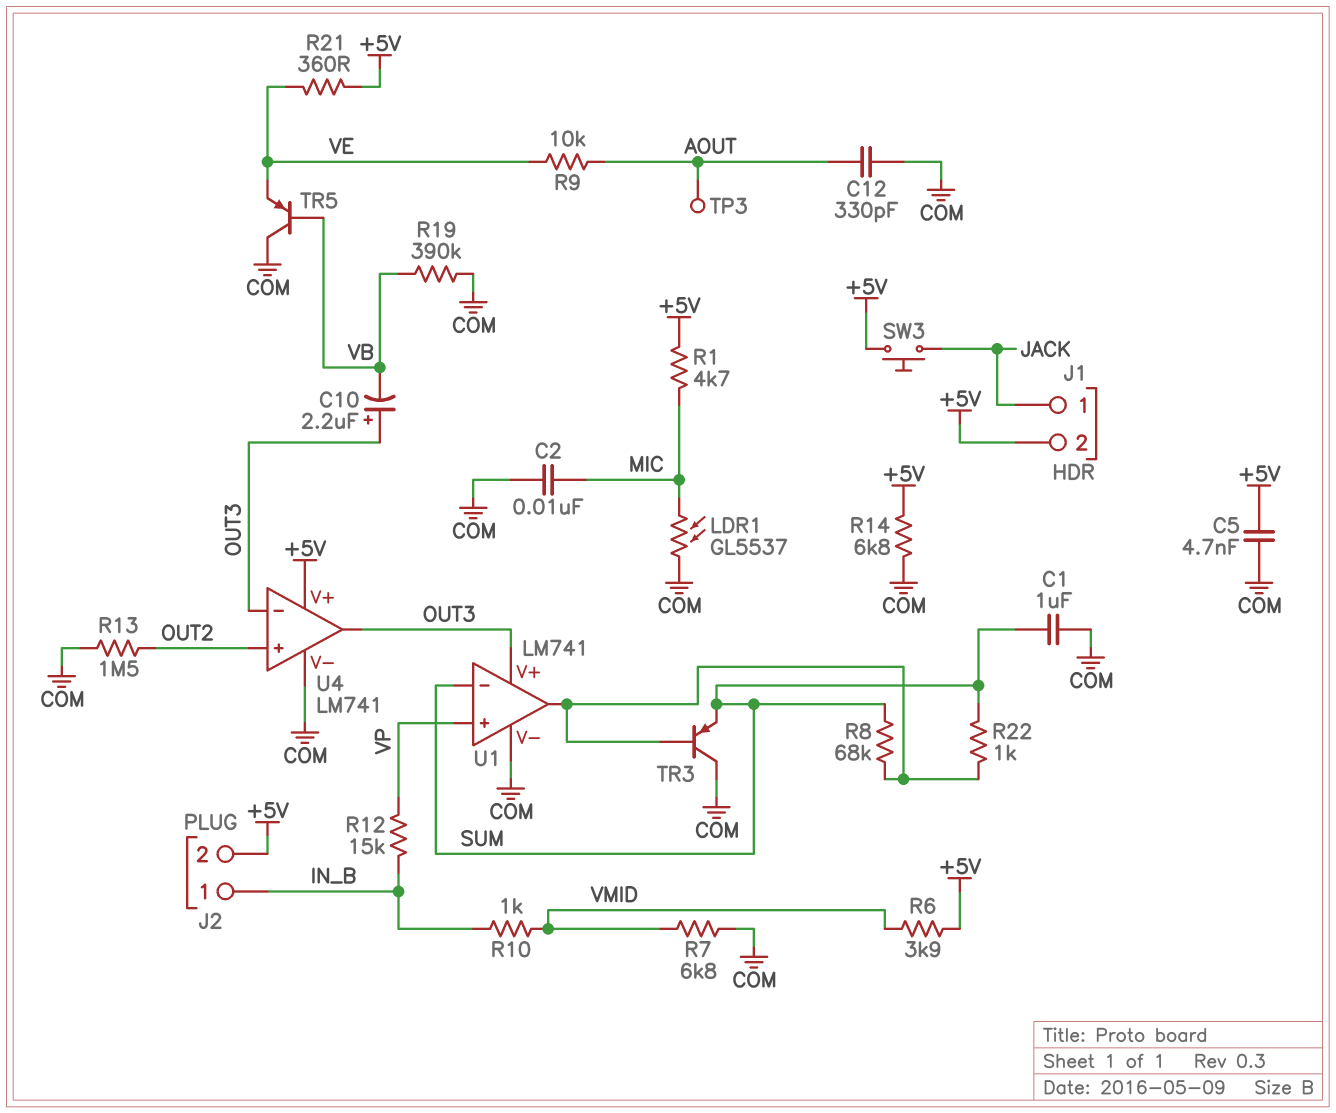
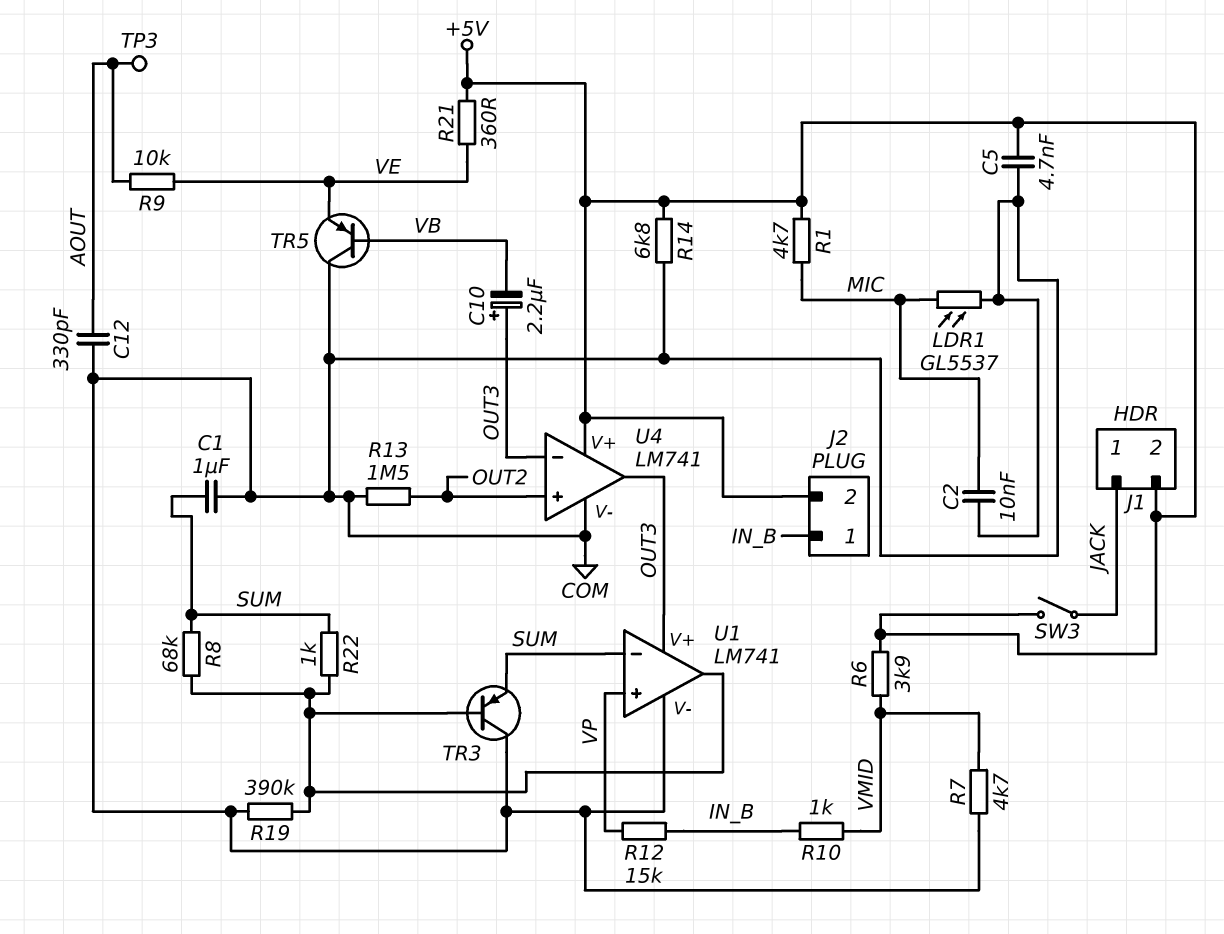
R7: 6.8k (COM, VMID) -> 4.7k (COM, VMID)
R19: 390k (COM, VB) -> 390k (COM, U1/out)
SW3: button (+5V, JACK) -> switch (+5V, JACK)

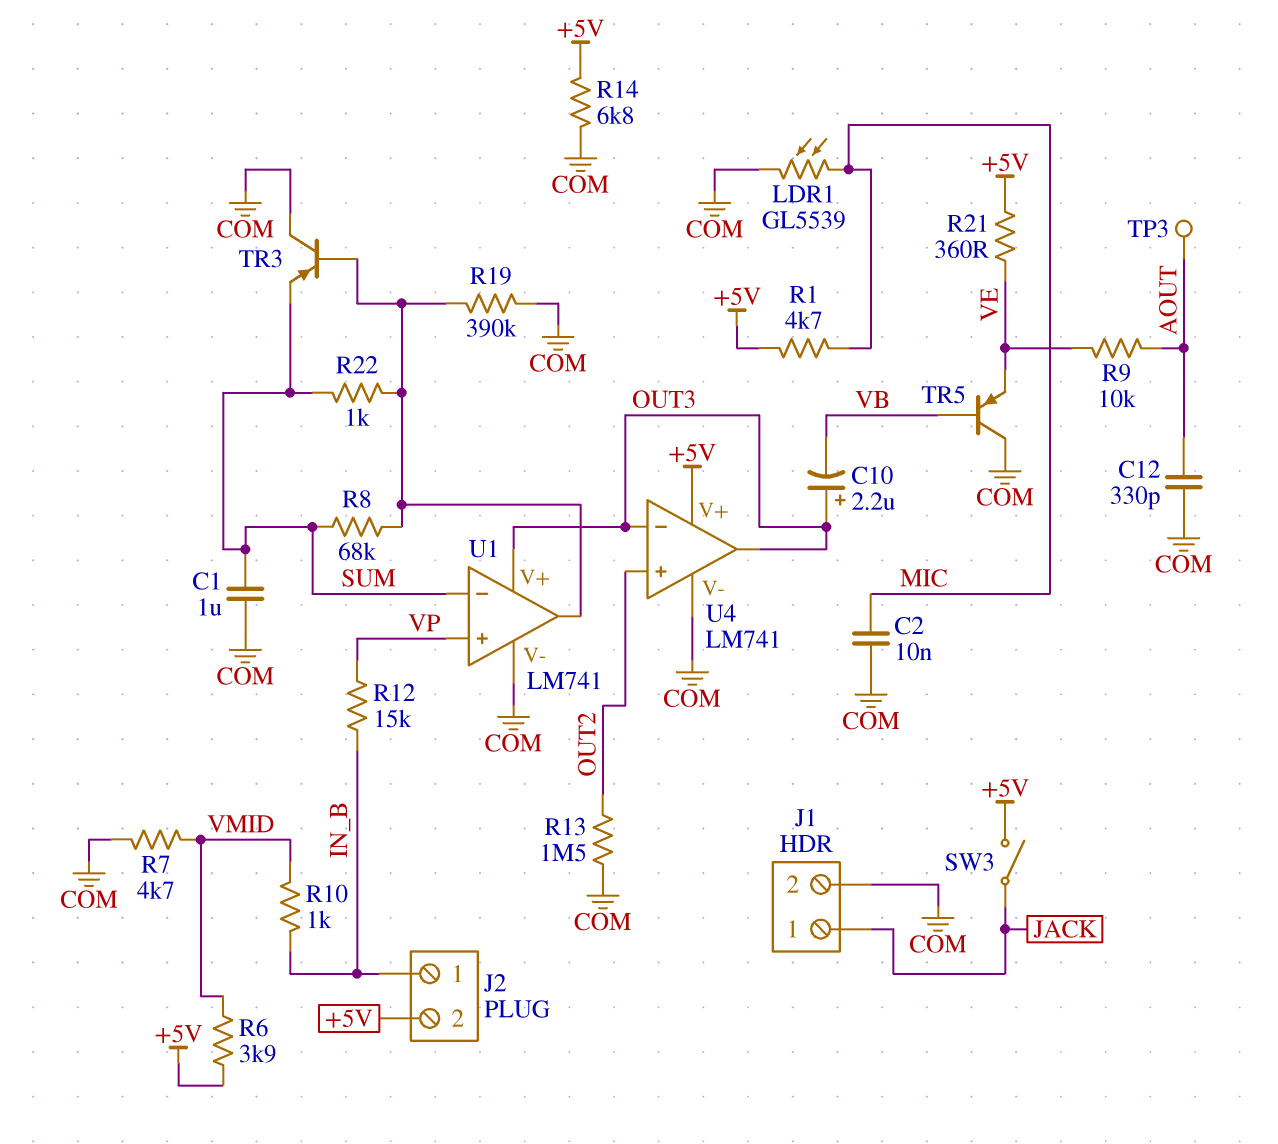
C5: 4.7nF (+5V, COM) -> none
J1 pin 2: +5V -> COM
LDR1: GL5537 (COM, MIC) -> GL5539 (COM, MIC)

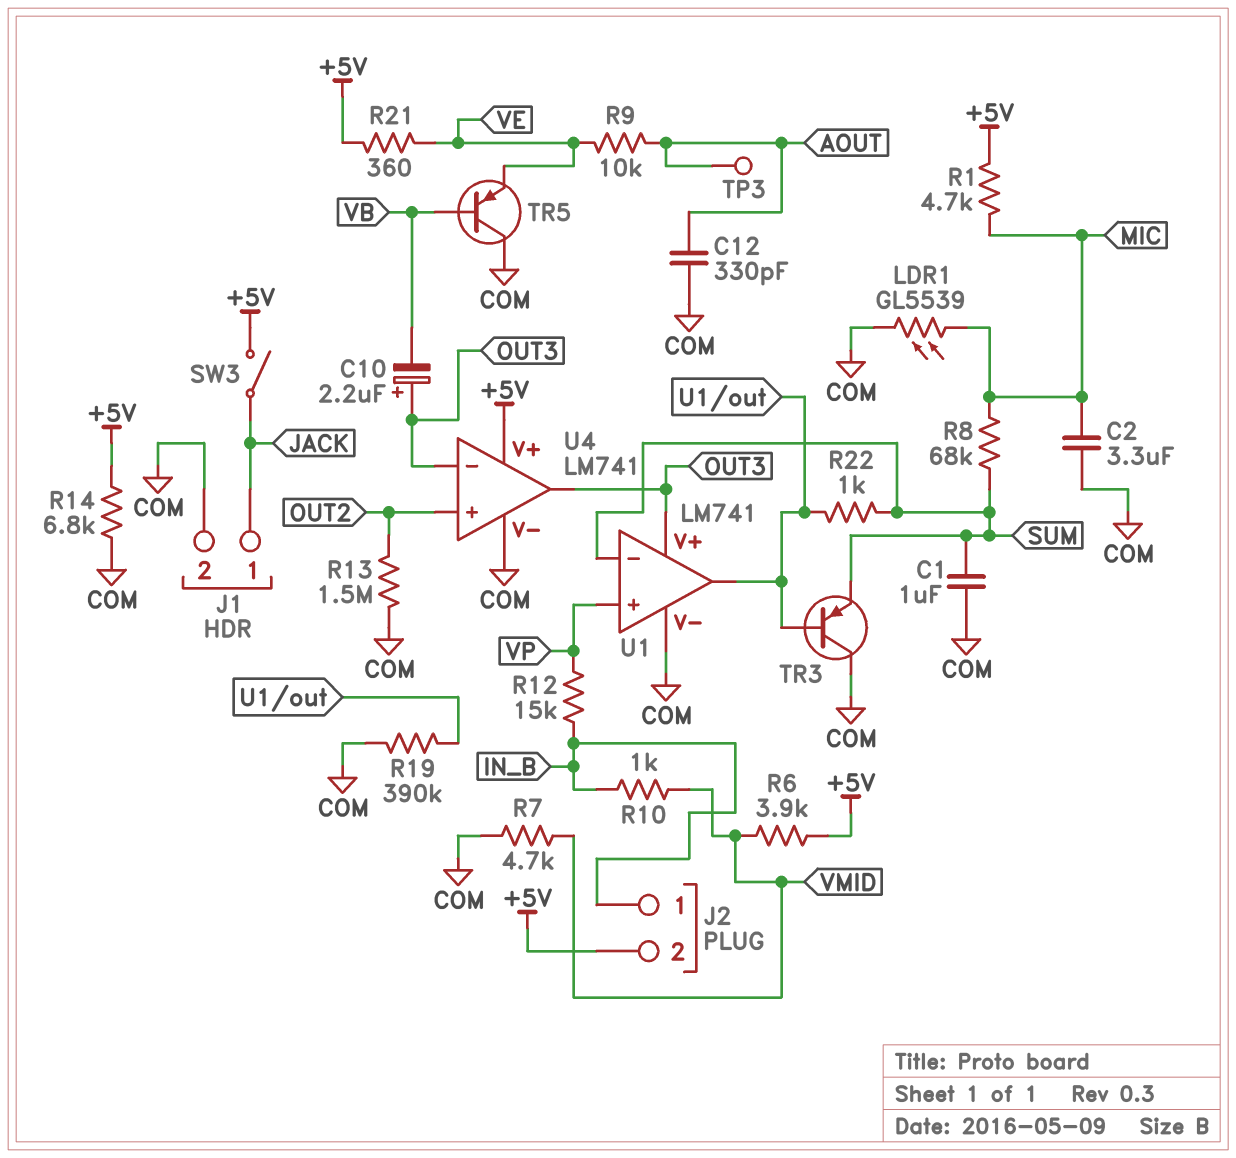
C2: 10nF (COM, MIC) -> 3.3uF (COM, MIC)
R8: 68k (SUM, U1/out) -> 68k (MIC, SUM)

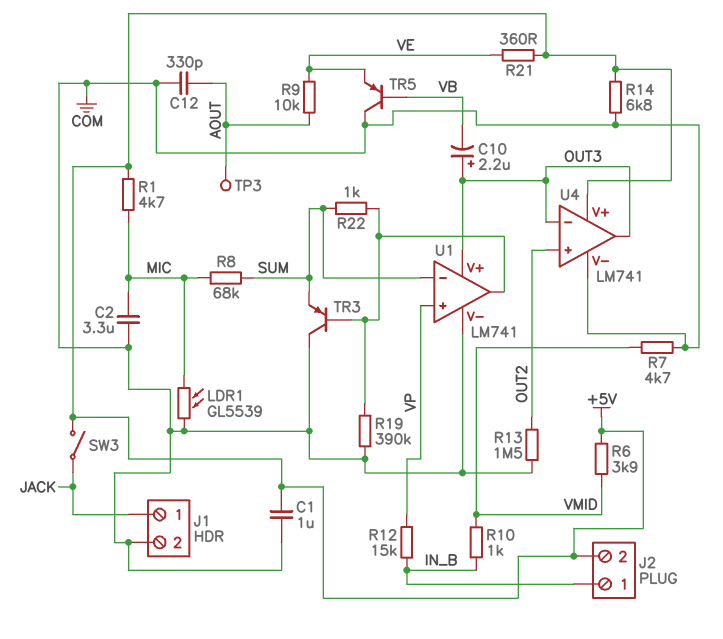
C1: 1uF (COM, SUM) -> 1uF (+5V, COM)

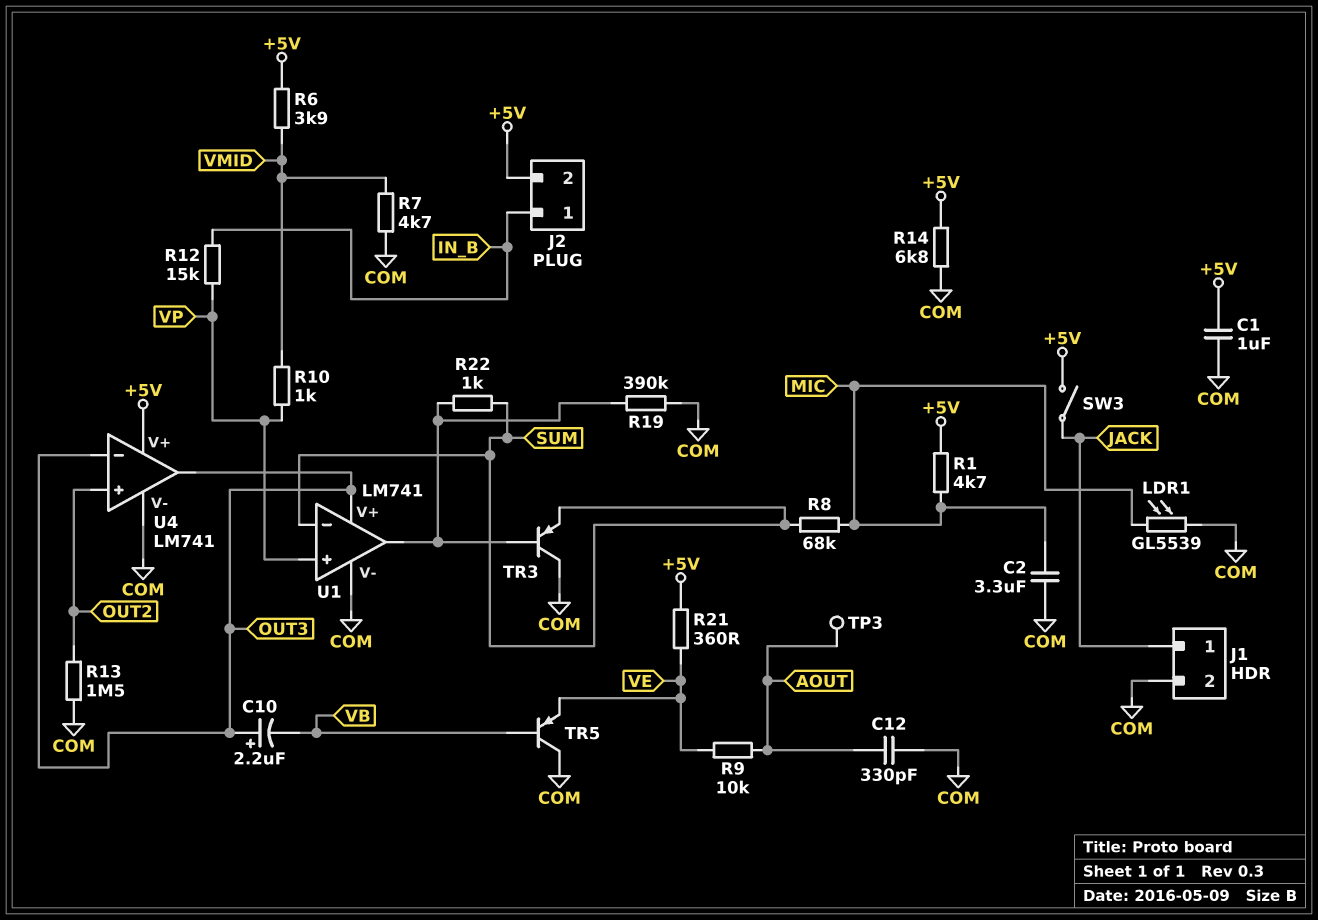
R10: 1k (IN_B, VMID) -> 1k (VMID, VP)

